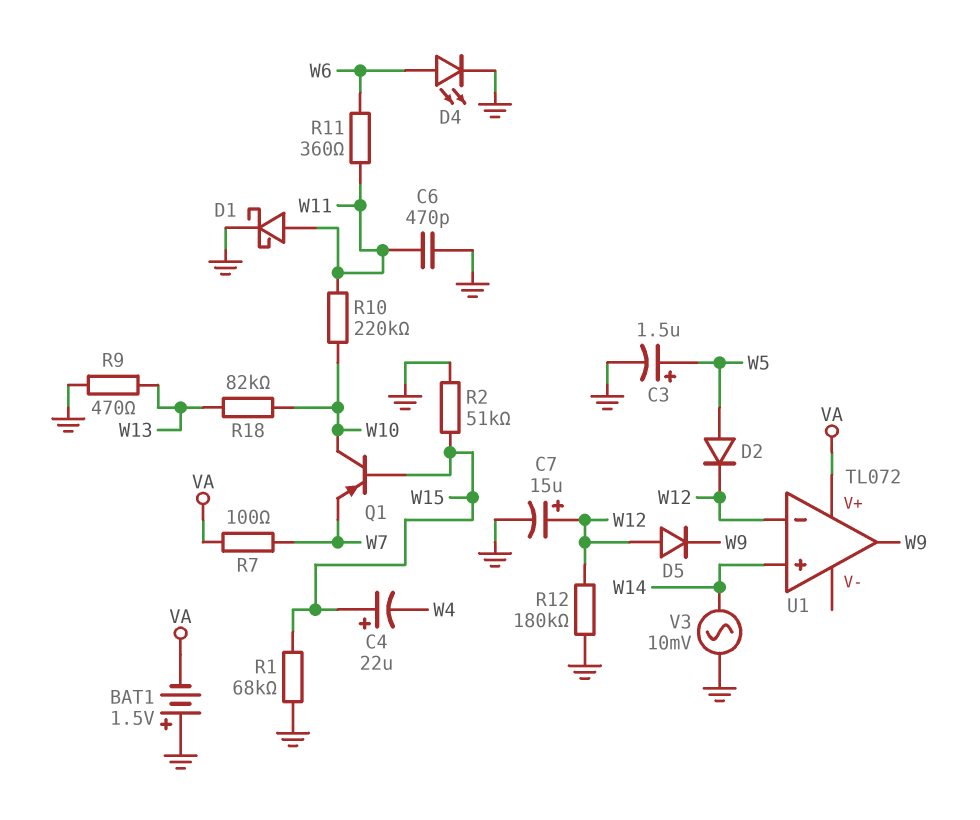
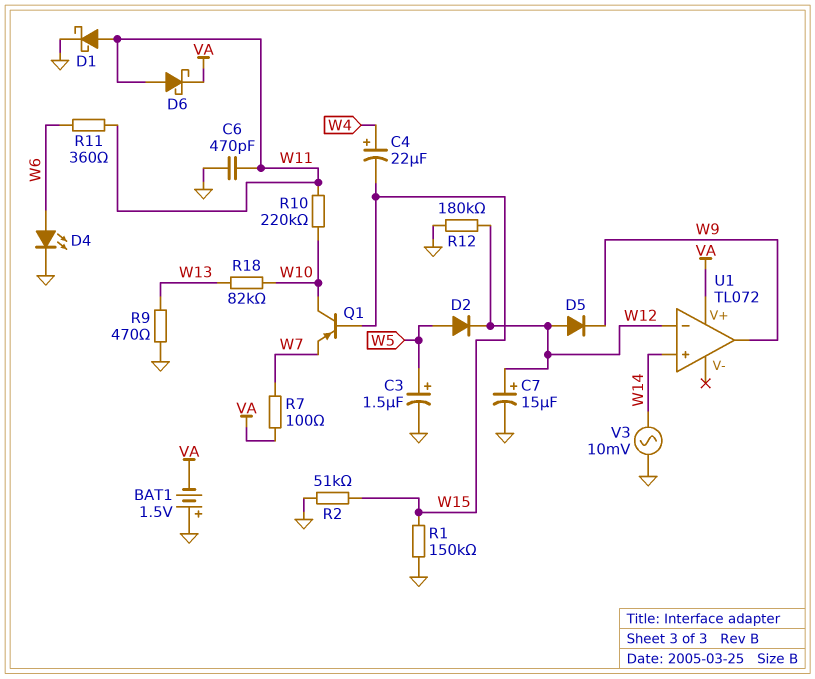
C4: 22uF (plus W15, minus W4) -> 22uF (plus W4, minus W15)
D6: none -> schottky (A W11, K VA)
R1: 68k (GND, W15) -> 150k (GND, W15)

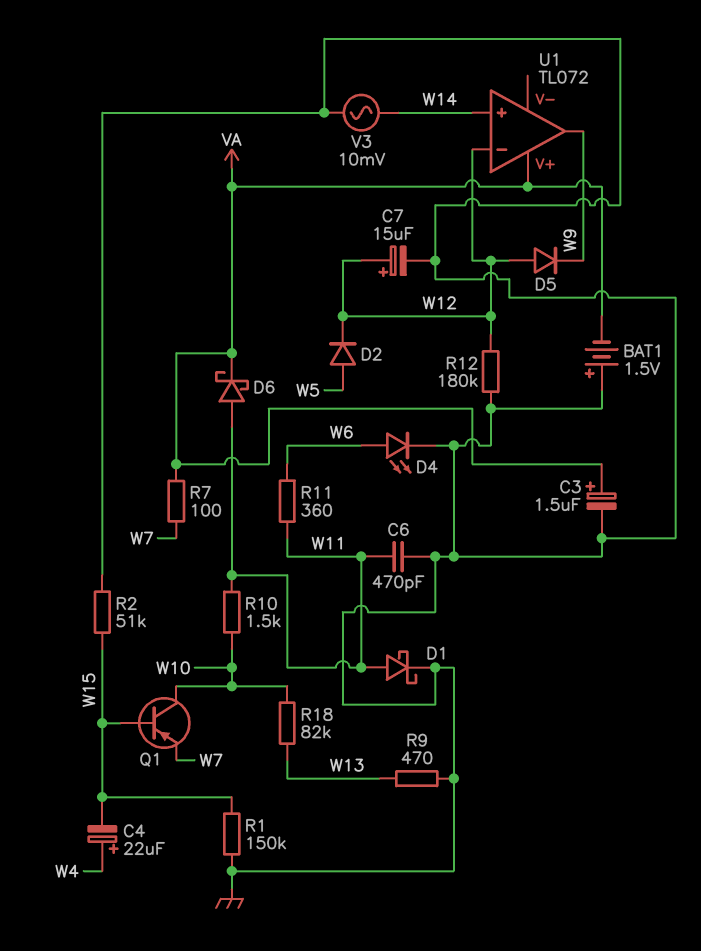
C3: 1.5uF (plus W5, minus GND) -> 1.5uF (plus VA, minus GND)
R10: 220k (W10, W11) -> 1.5k (W10, W11)

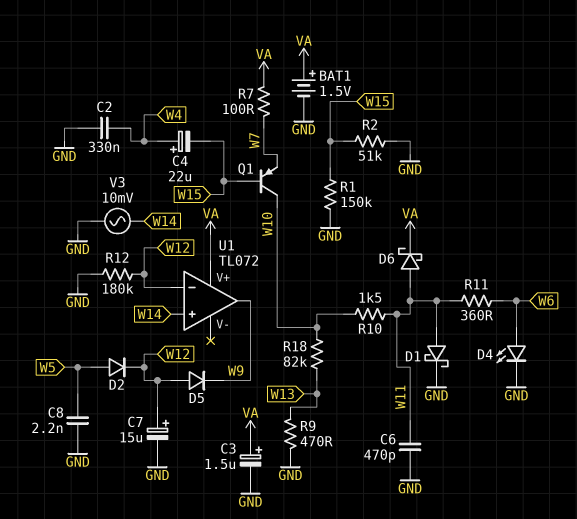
BAT1: 1.5V (plus GND, minus VA) -> 1.5V (plus VA, minus GND)
C2: none -> 330nF (GND, W4)
C8: none -> 2.2nF (GND, W5)

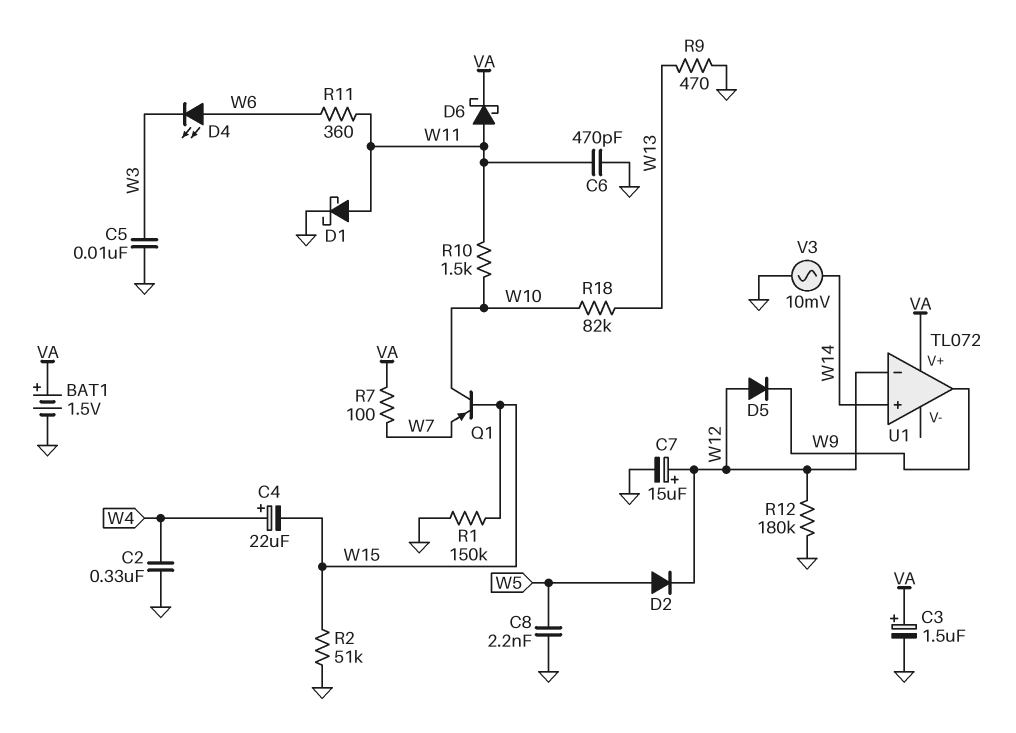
C5: none -> 10nF (GND, W3)
D4: LED (A W6, K GND) -> LED (A W6, K W3)

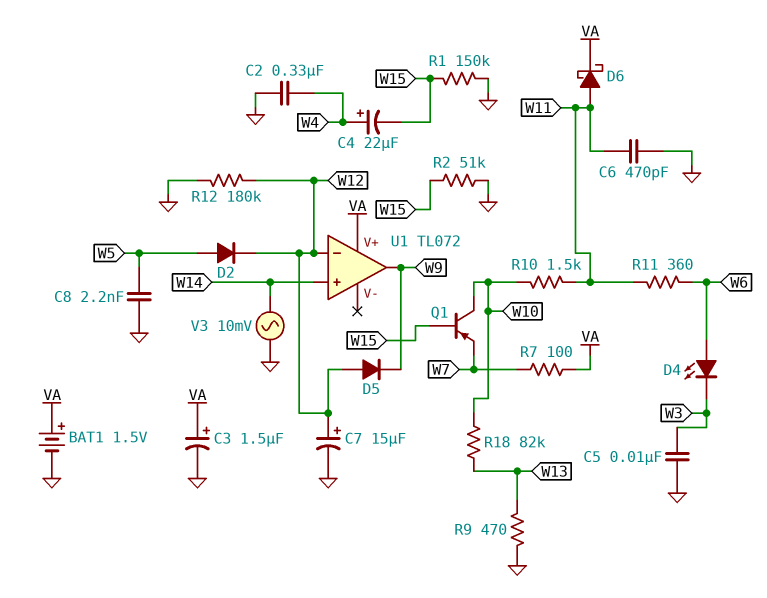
D1: schottky (A W11, K GND) -> none

